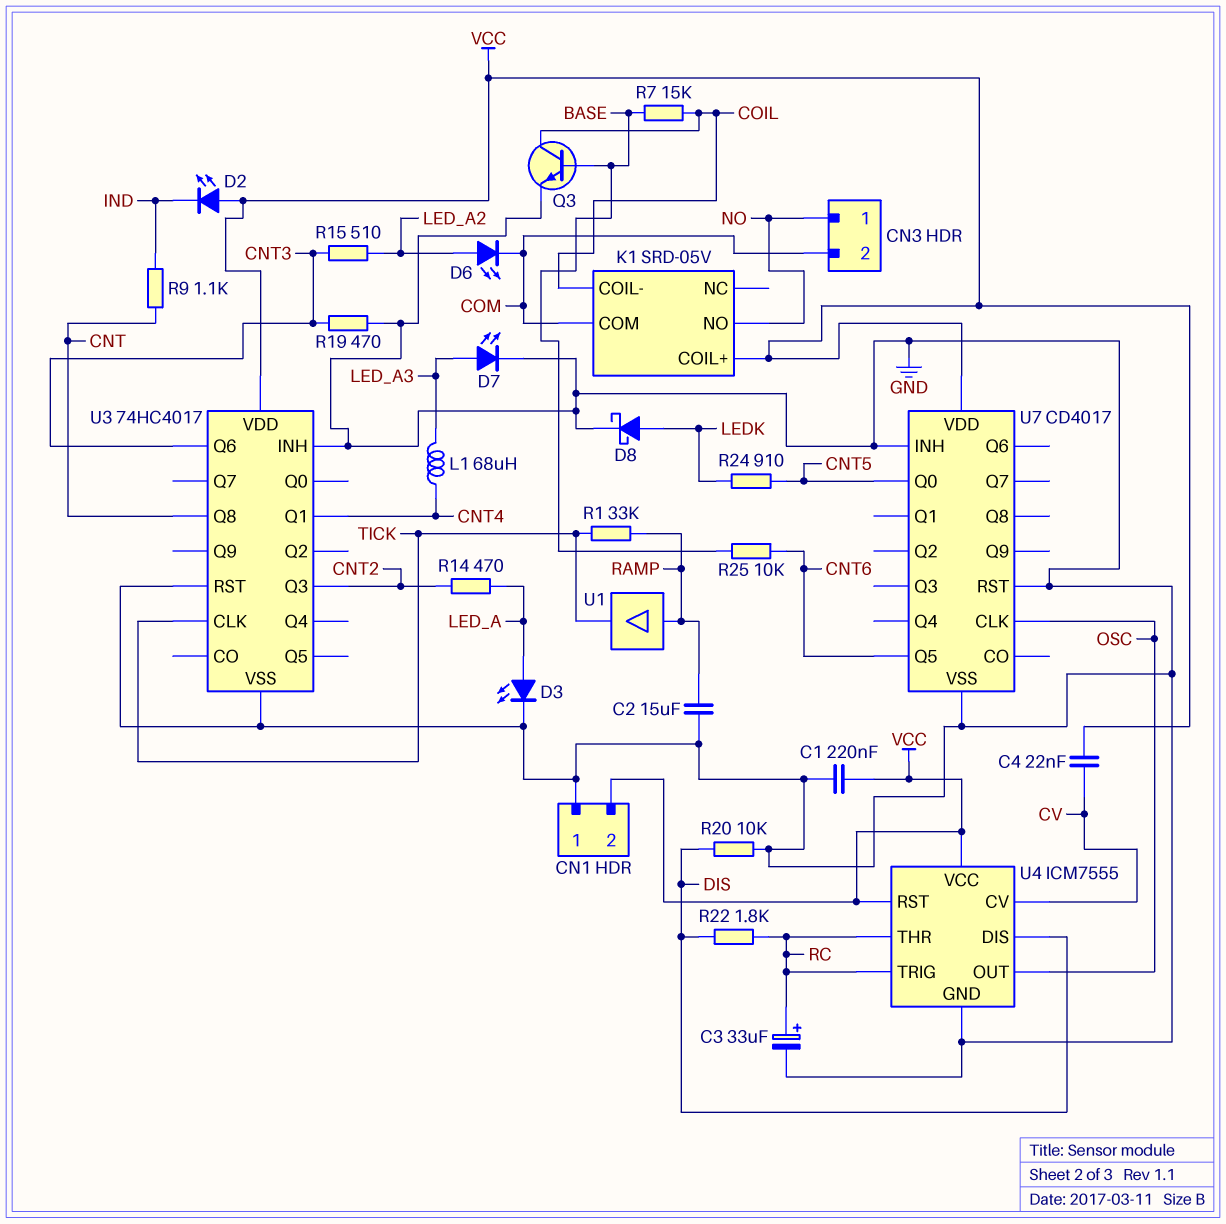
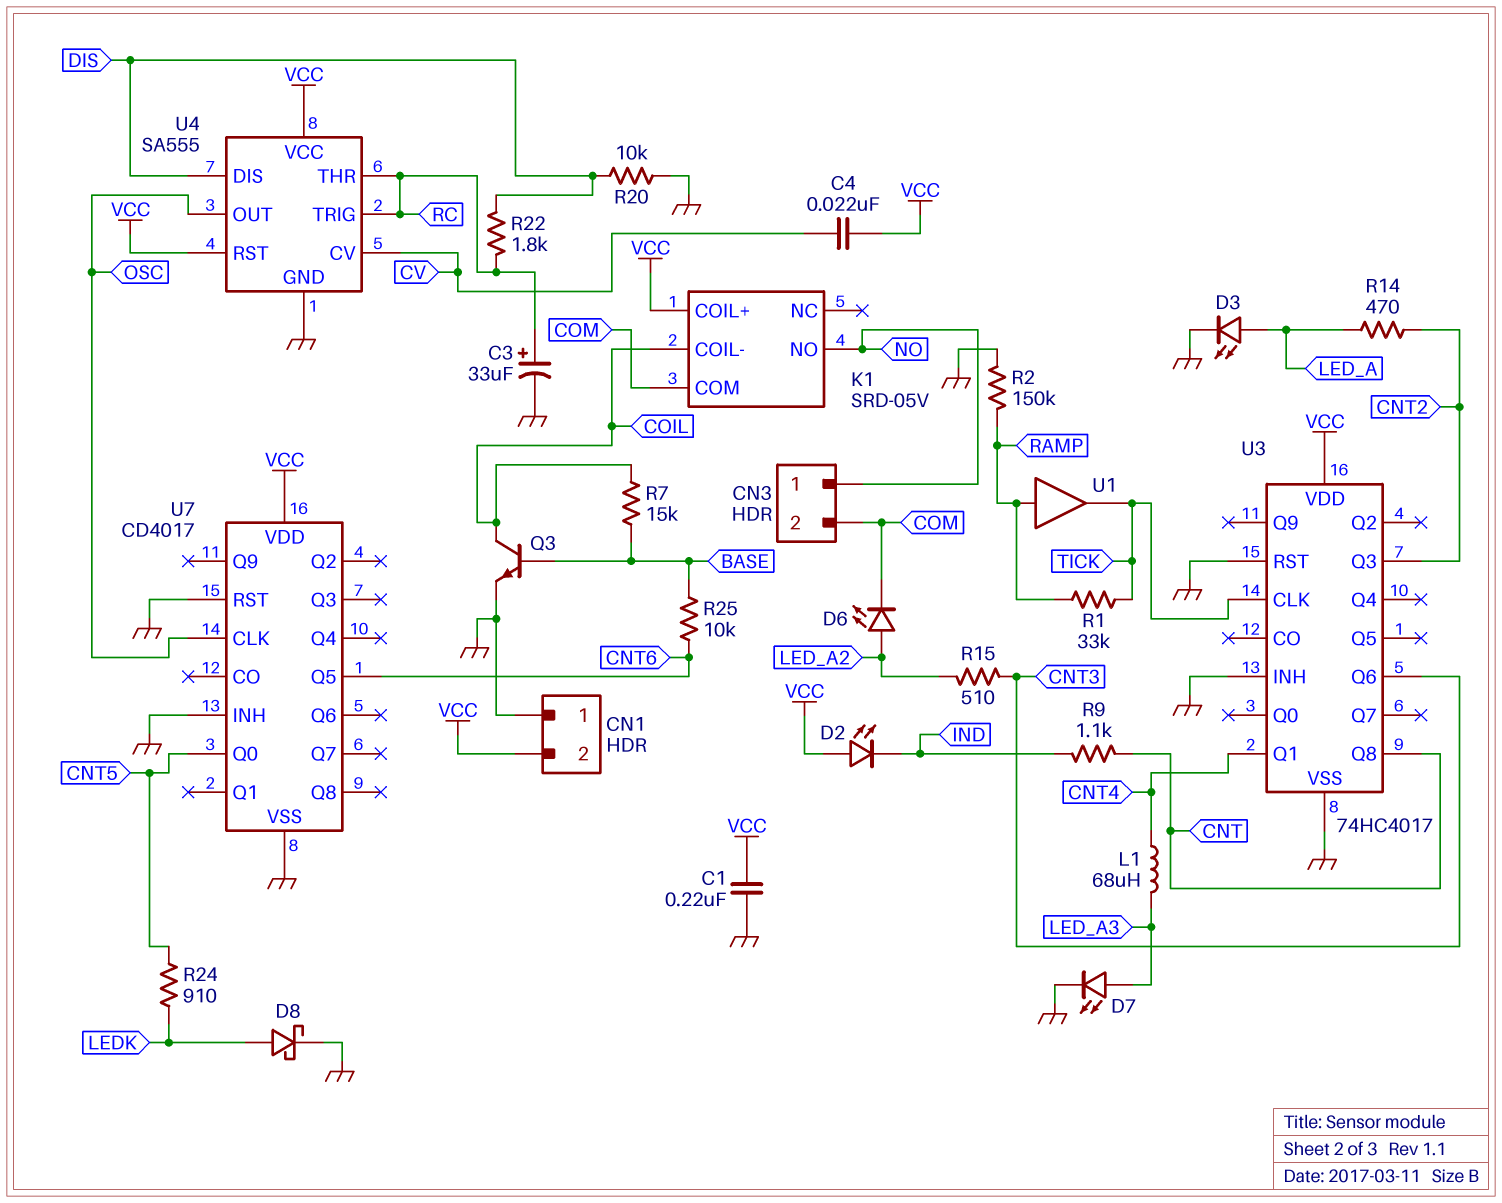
C2: 15uF (GND, RAMP) -> none
R2: none -> 150k (GND, RAMP)
R19: 470 (CNT3, GND) -> none
U4: ICM7555 -> SA555

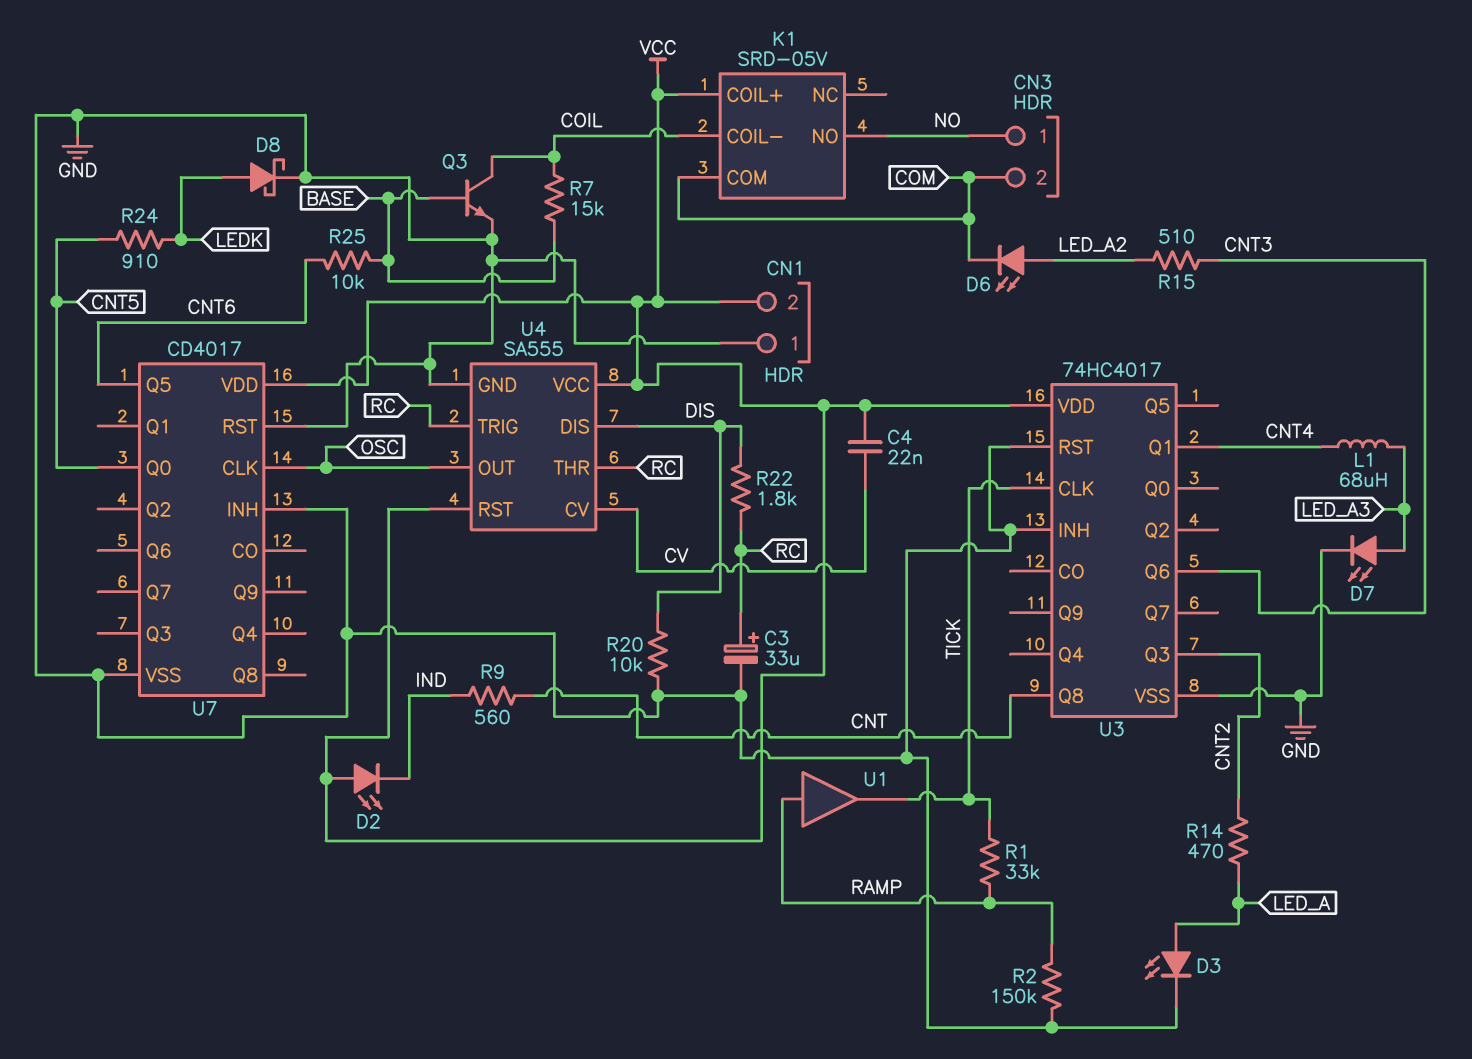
C1: 220nF (GND, VCC) -> none
R9: 1.1k (CNT, IND) -> 560 (CNT, IND)

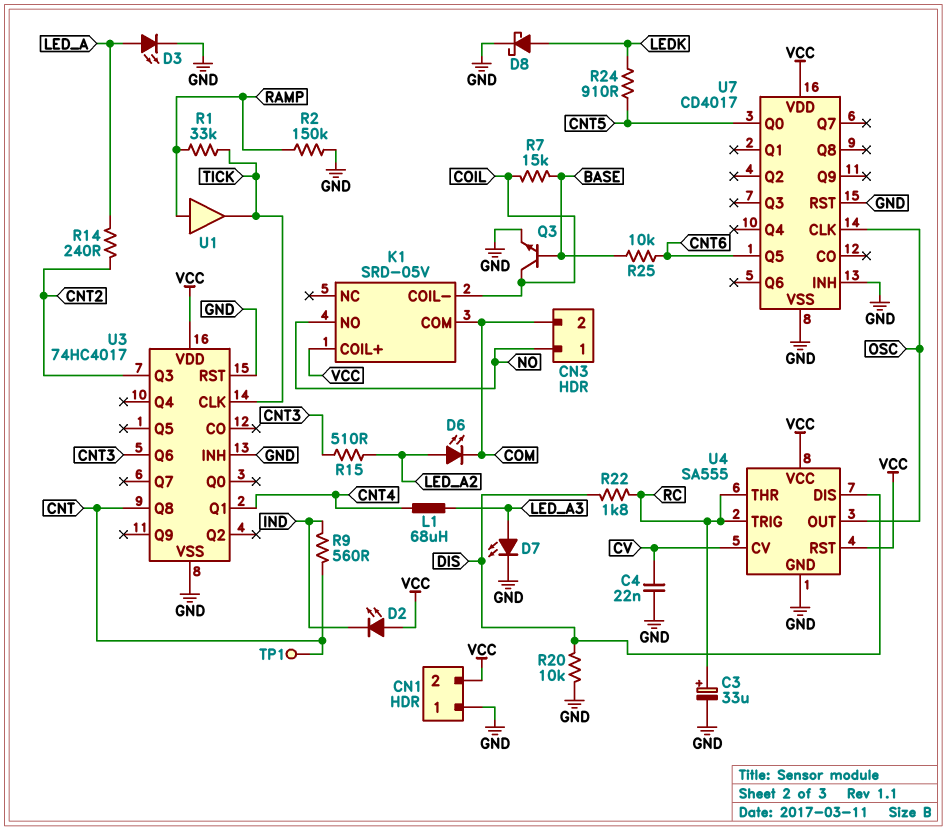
C4: 22nF (CV, VCC) -> 22nF (CV, GND)
R14: 470 (CNT2, LED_A) -> 240 (CNT2, LED_A)
TP1: none -> test point (CNT)

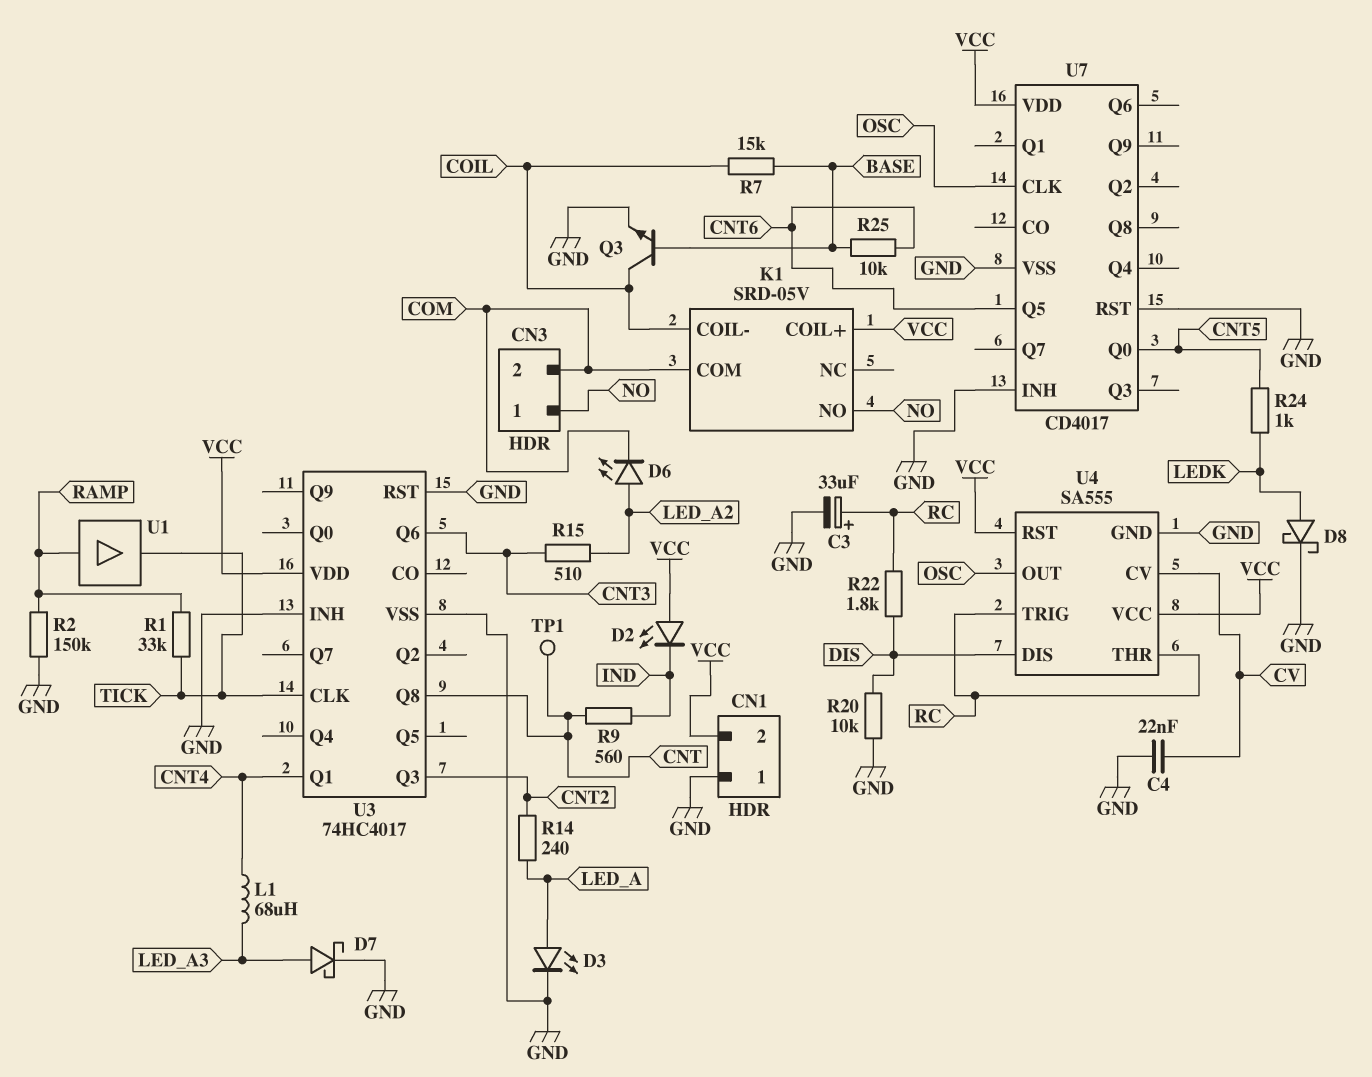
D7: LED (A LED_A3, K GND) -> schottky (A LED_A3, K GND)
R24: 910 (CNT5, LEDK) -> 1k (CNT5, LEDK)

